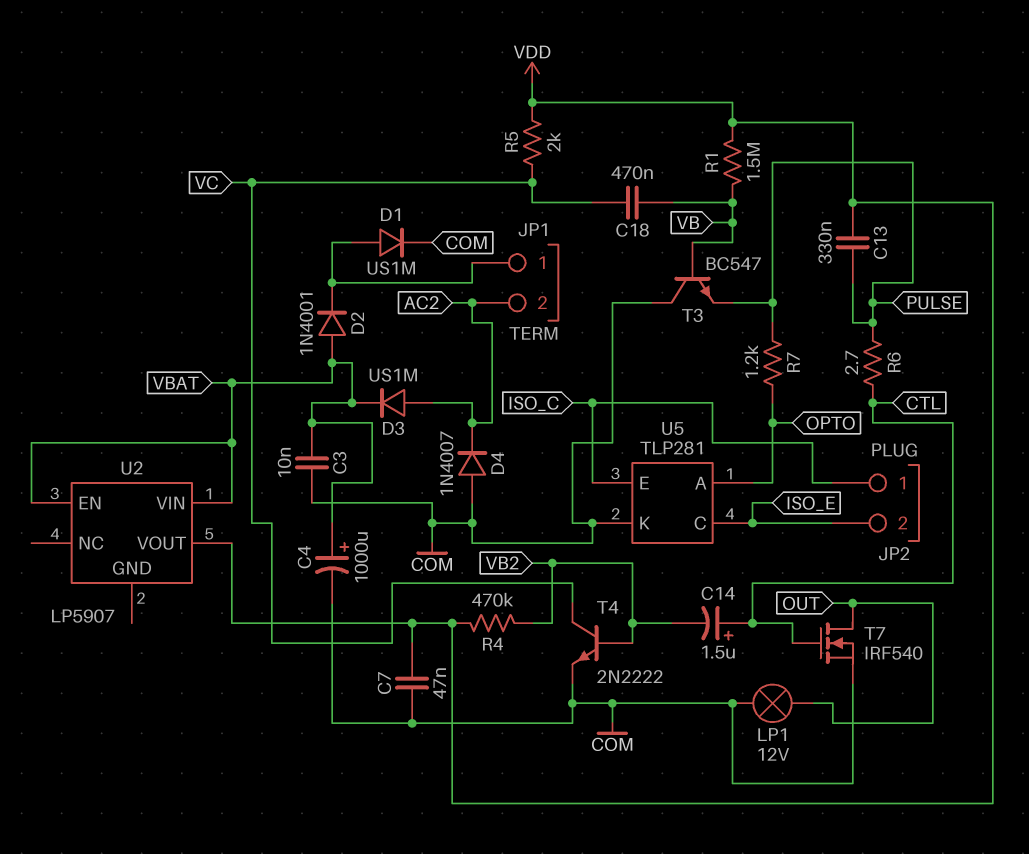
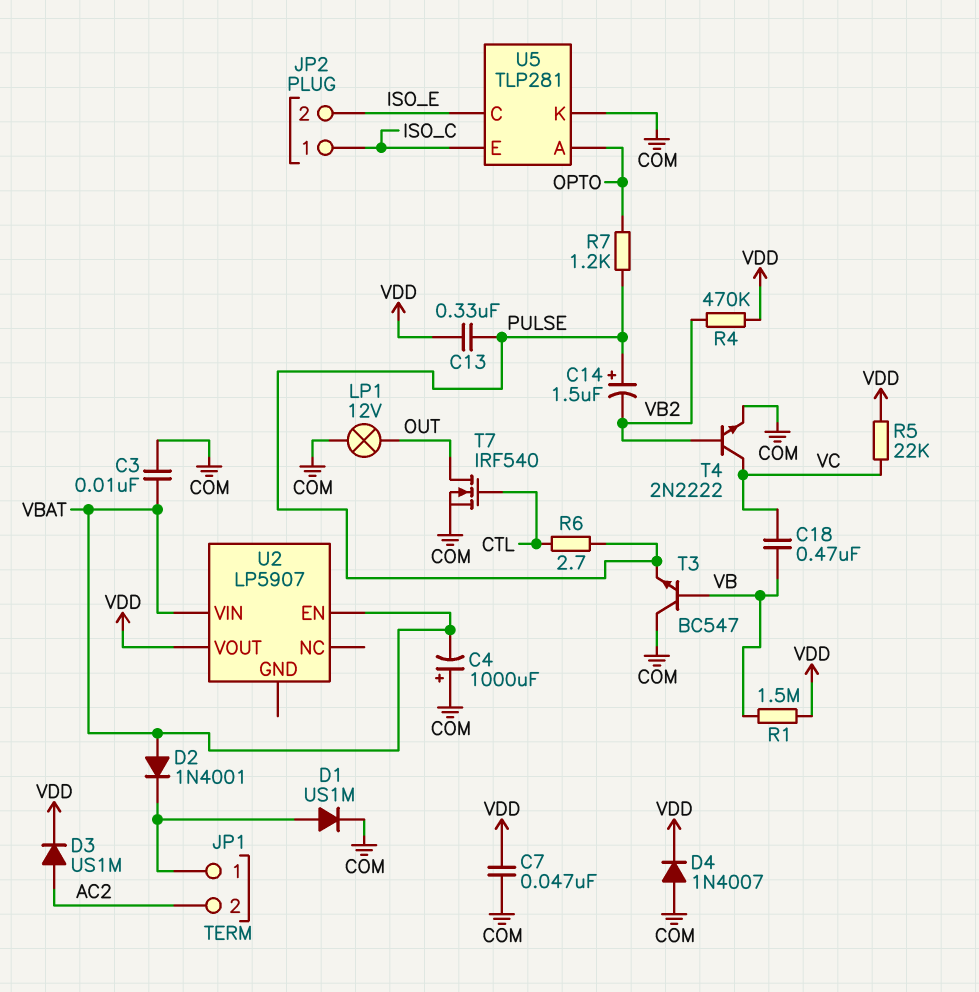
C4: 1000uF (plus VBAT, minus COM) -> 1000uF (plus COM, minus VBAT)
C14: 1.5uF (plus CTL, minus VB2) -> 1.5uF (plus PULSE, minus VB2)
D3: diode US1M (A AC2, K VBAT) -> diode US1M (A AC2, K VDD)
D4: diode 1N4007 (A COM, K AC2) -> diode 1N4007 (A COM, K VDD)
R5: 2k (VC, VDD) -> 22k (VC, VDD)

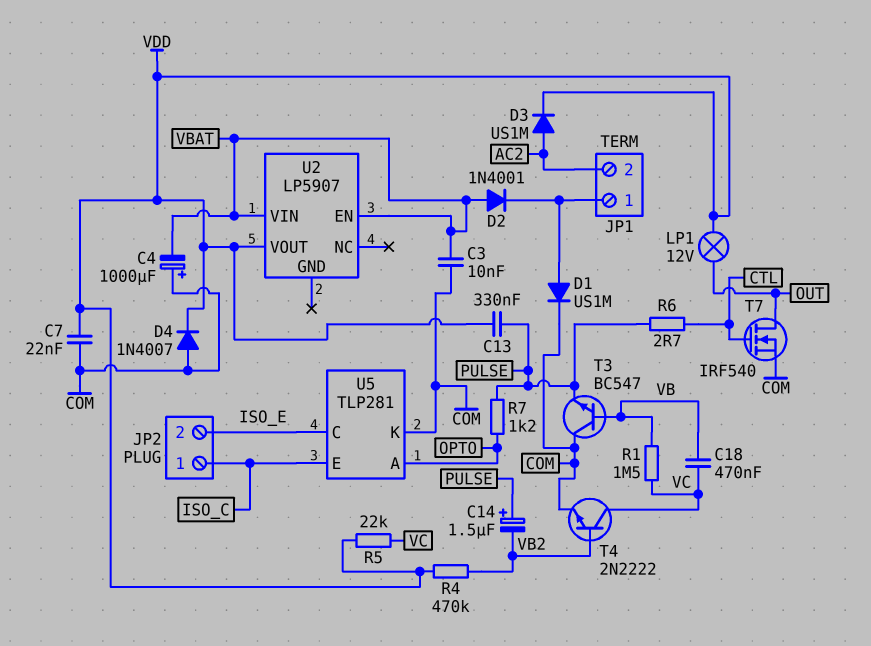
C7: 47nF (COM, VDD) -> 22nF (COM, VDD)
LP1: lamp 12V (COM, OUT) -> lamp 12V (OUT, VDD)
R1: 1.5M (VB, VDD) -> 1.5M (VB, VC)

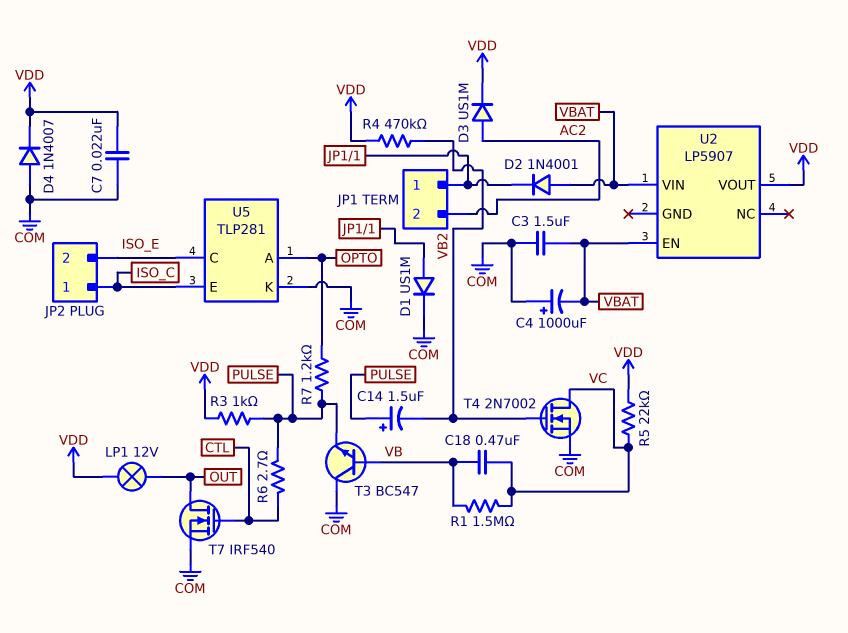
C3: 10nF (COM, VBAT) -> 1.5uF (COM, VBAT)
C13: 330nF (PULSE, VDD) -> none
R3: none -> 1k (PULSE, VDD)
T4: NPN 2N2222 (B VB2, C VC, E COM) -> NMOS 2N7002 (G VB2, D VC, S COM)

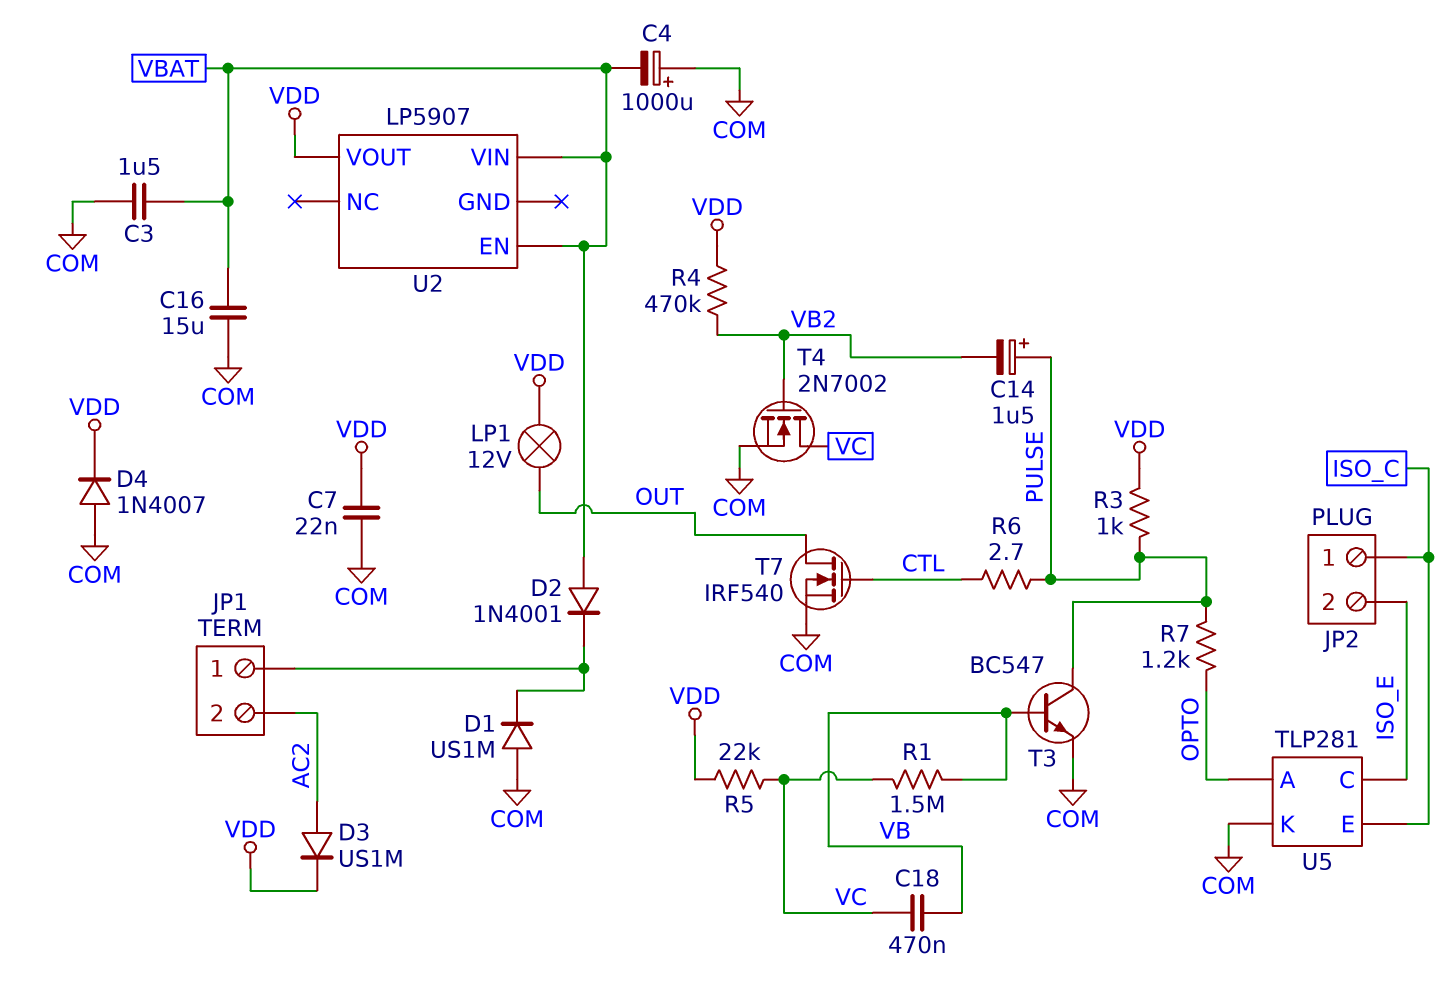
C16: none -> 15uF (COM, VBAT)
D1: diode US1M (A JP1/1, K COM) -> diode US1M (A COM, K JP1/1)
T3: NPN BC547 (B VB, C COM, E PULSE) -> NPN BC547 (B VB, C PULSE, E COM)

